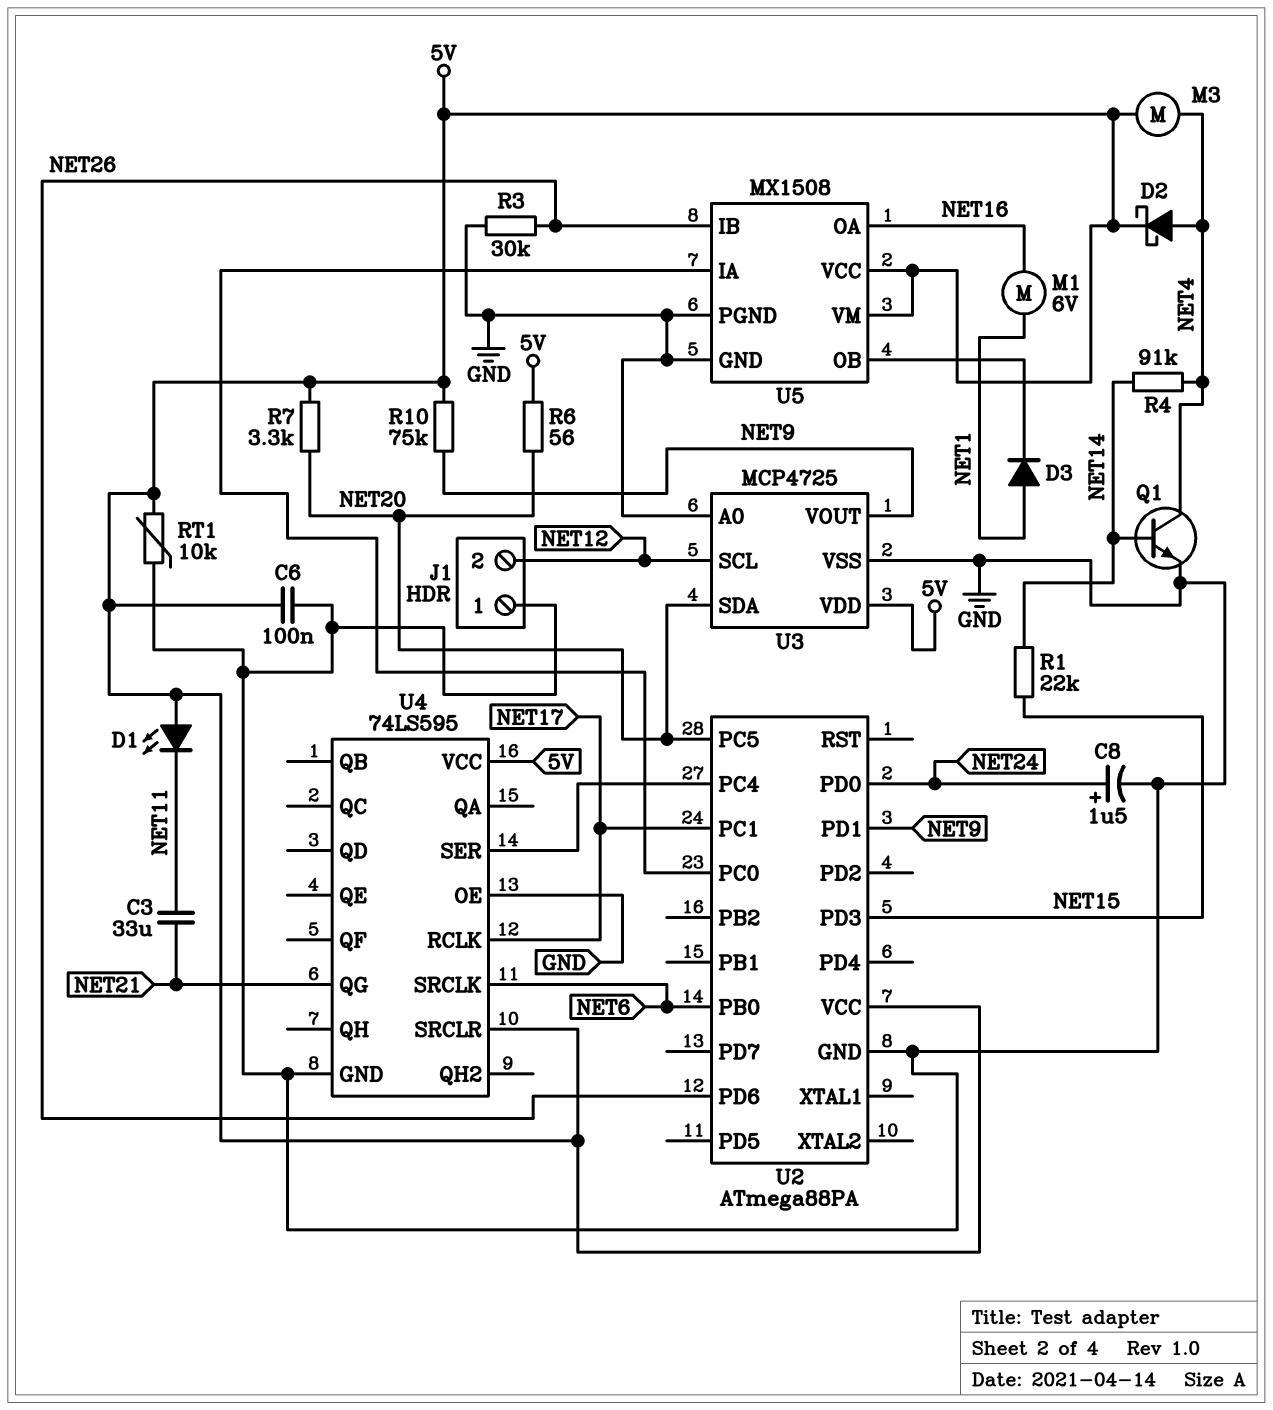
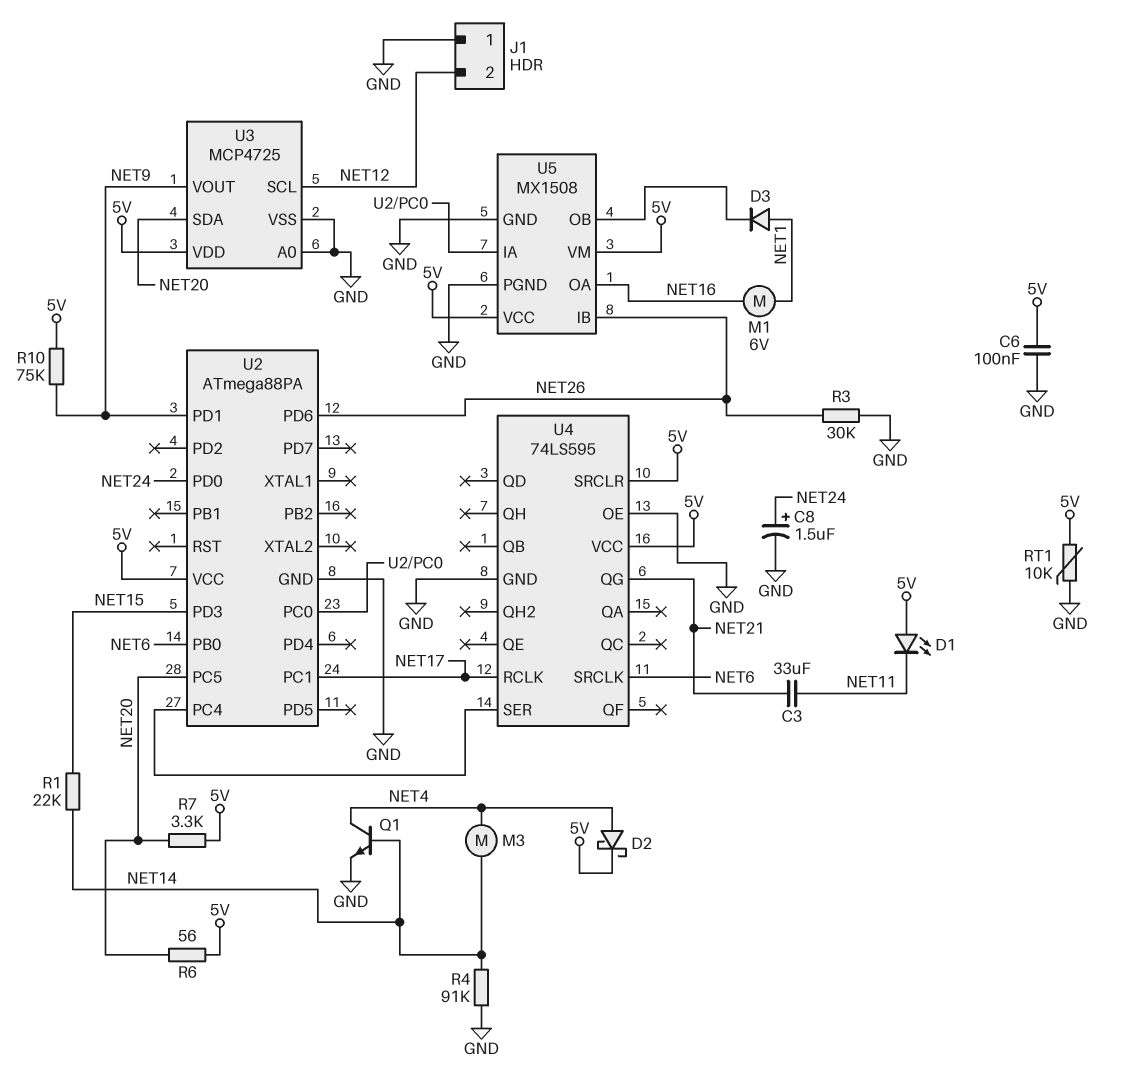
M3: motor (5V, NET4) -> motor (NET4, NET14)
R4: 91k (NET4, NET14) -> 91k (GND, NET14)

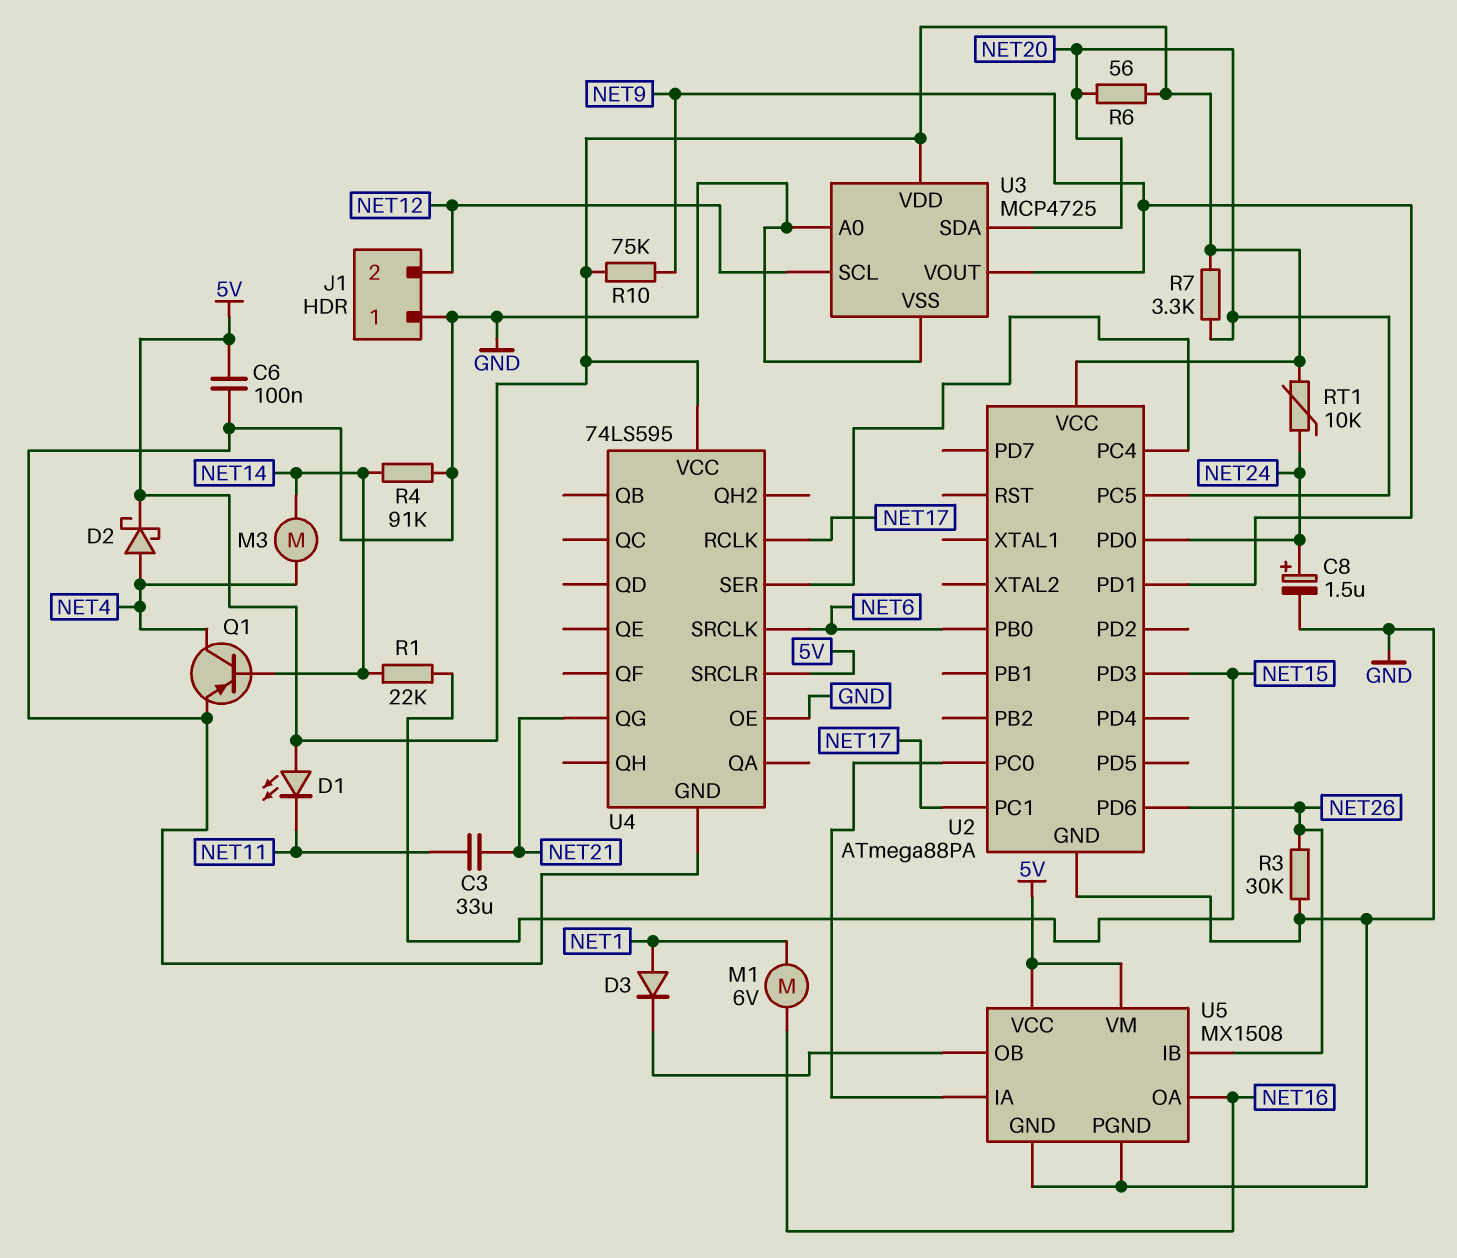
Q1: NPN (B NET14, C NET4, E GND) -> PNP (B NET14, C NET4, E GND)
RT1: 10k (5V, GND) -> 10k (5V, NET24)

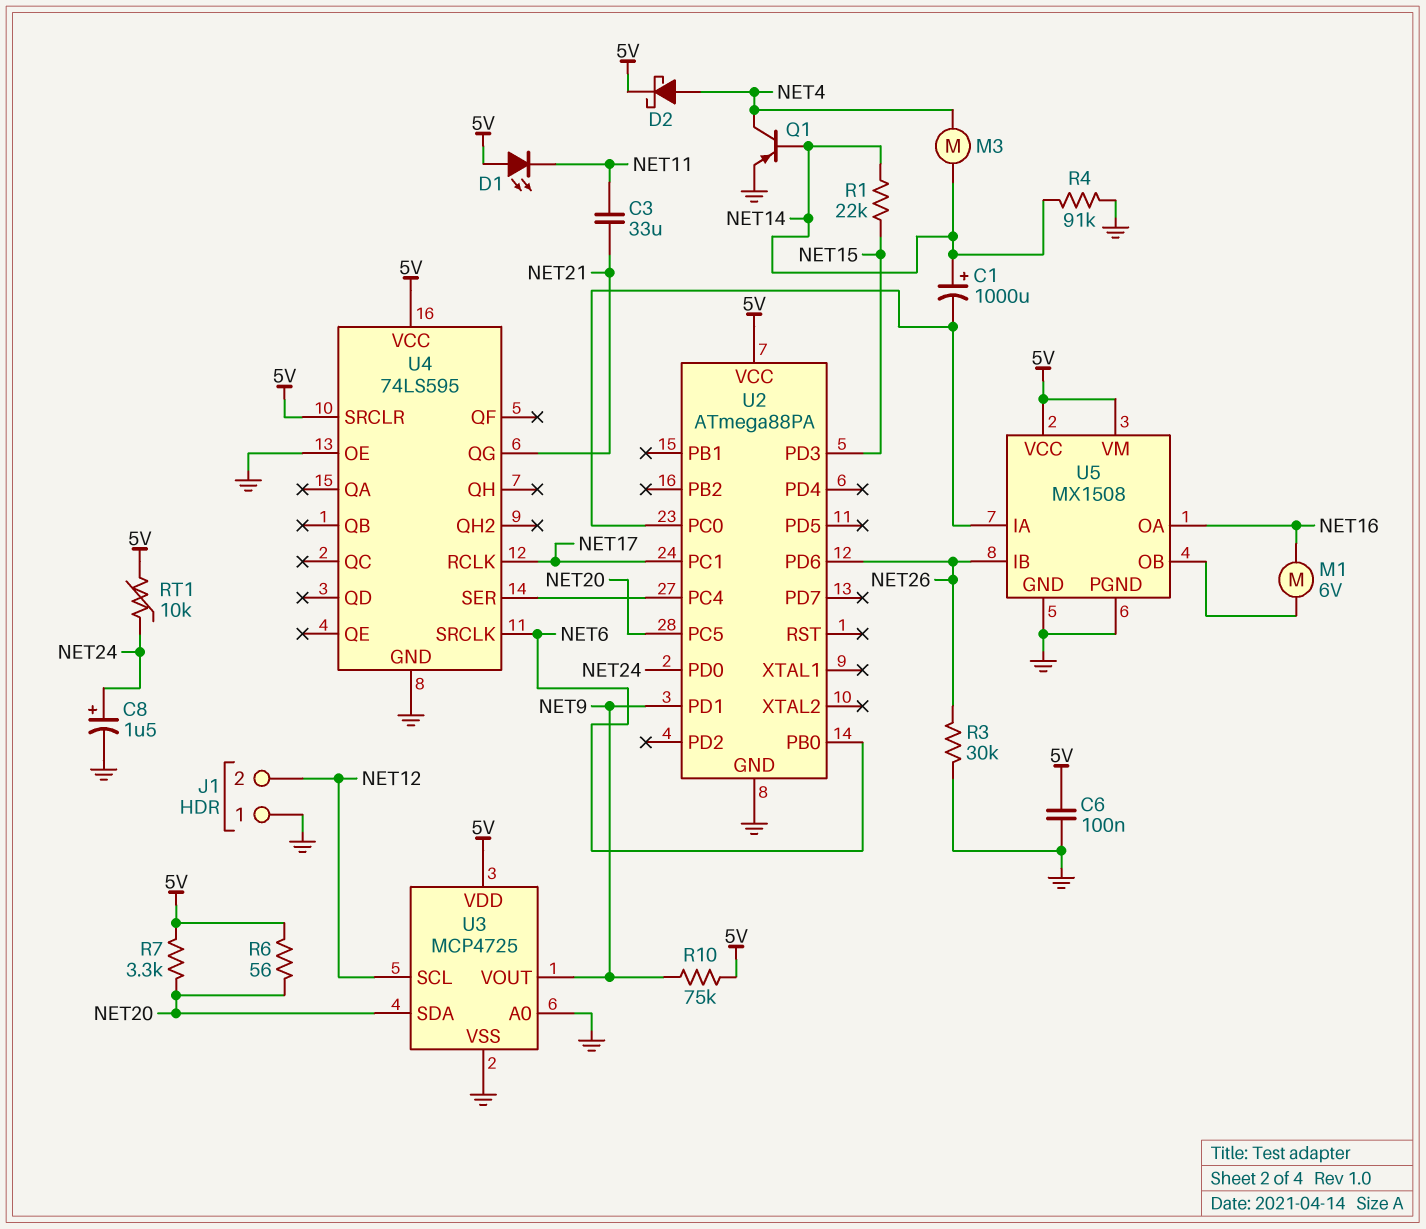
C1: none -> 1000uF (plus NET14, minus U2/PC0)
D3: diode (A NET1, K U5/OB) -> none
M1: motor 6V (NET1, NET16) -> motor 6V (NET16, U5/OB)

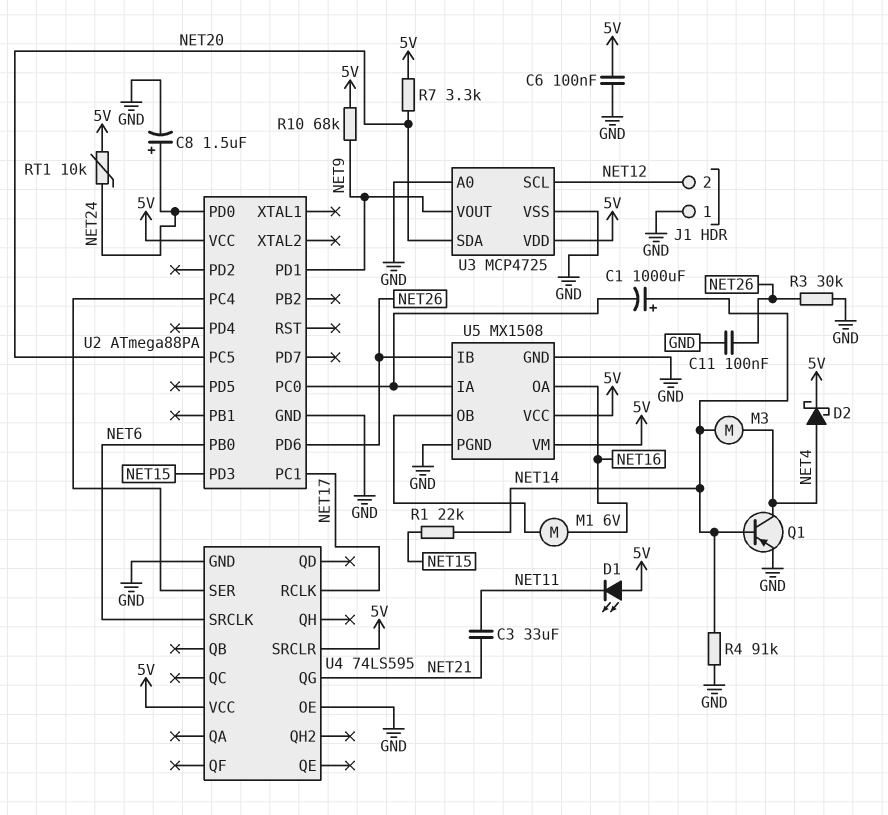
C11: none -> 100nF (GND, NET26)
R6: 56 (5V, NET20) -> none
R10: 75k (5V, NET9) -> 68k (5V, NET9)

